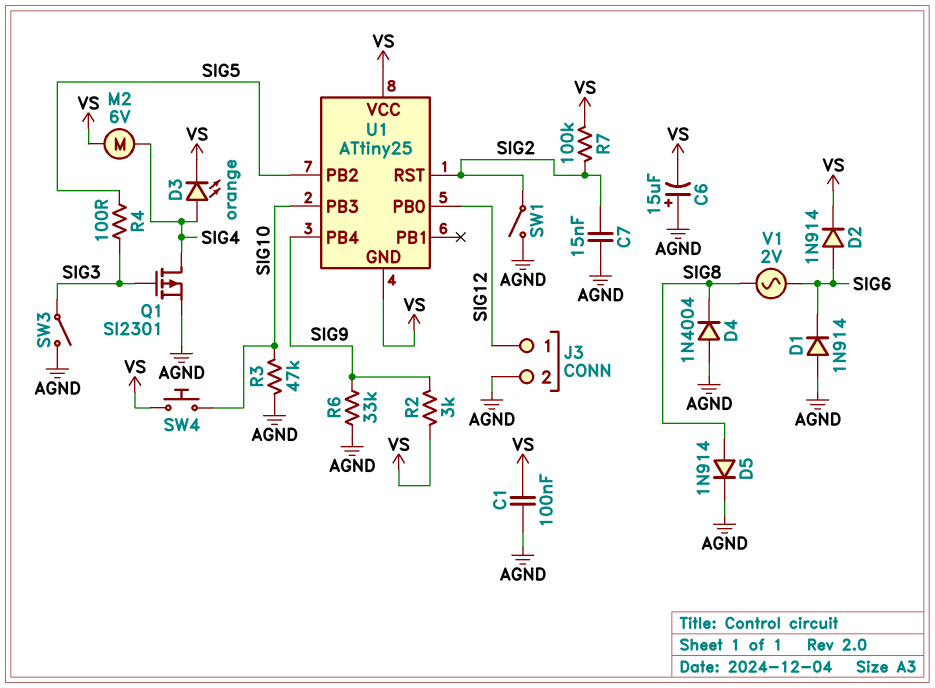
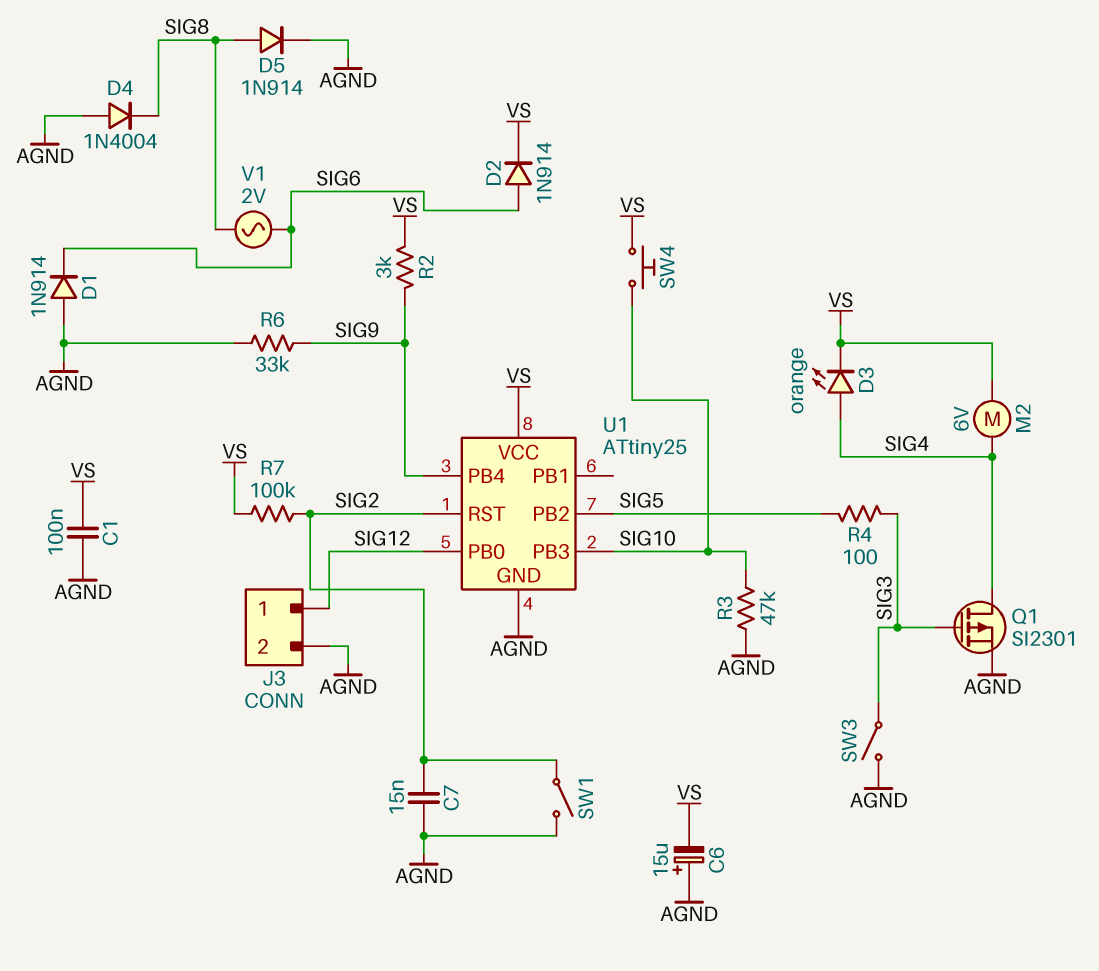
U1 pin GND: VS -> AGND

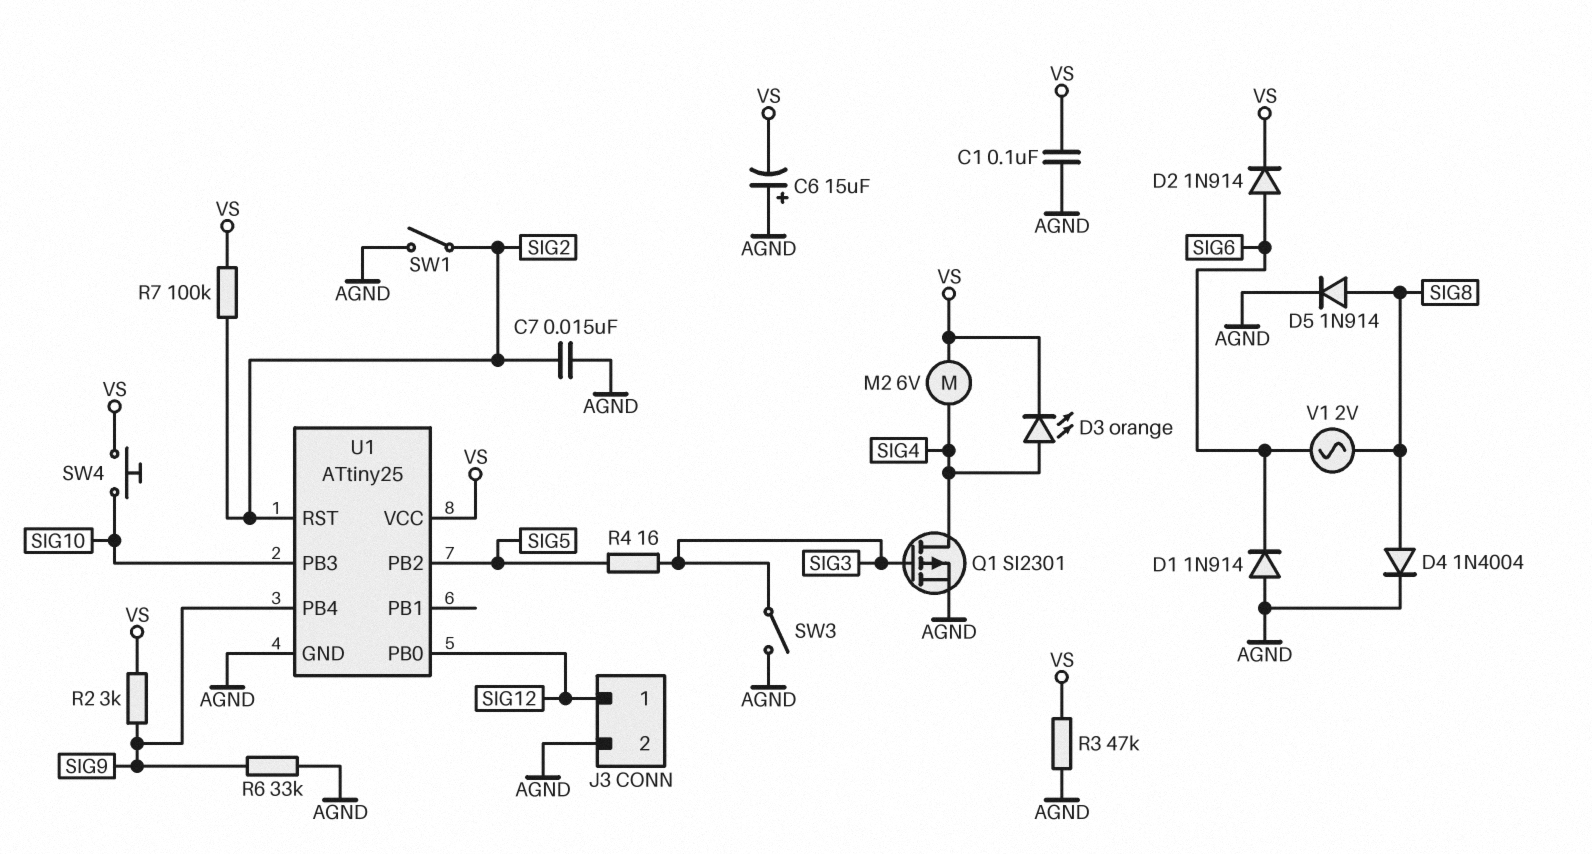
D4: diode 1N4004 (A AGND, K SIG8) -> diode 1N4004 (A SIG8, K AGND)
R3: 47k (AGND, SIG10) -> 47k (AGND, VS)
R4: 100 (SIG3, SIG5) -> 16 (SIG3, SIG5)

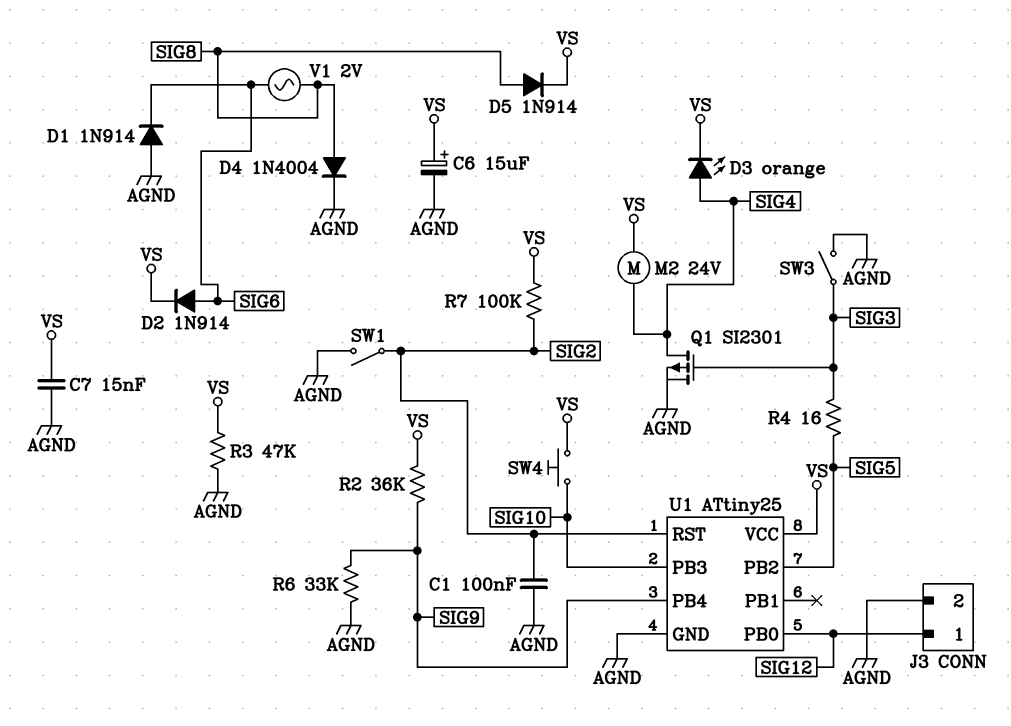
C1: 100nF (AGND, VS) -> 100nF (AGND, SIG2)
C6: 15uF (plus AGND, minus VS) -> 15uF (plus VS, minus AGND)
C7: 15nF (AGND, SIG2) -> 15nF (AGND, VS)
D5: diode 1N914 (A SIG8, K AGND) -> diode 1N914 (A SIG8, K VS)
M2: motor 6V (SIG4, VS) -> motor 24V (SIG4, VS)
R2: 3k (SIG9, VS) -> 36k (SIG9, VS)

